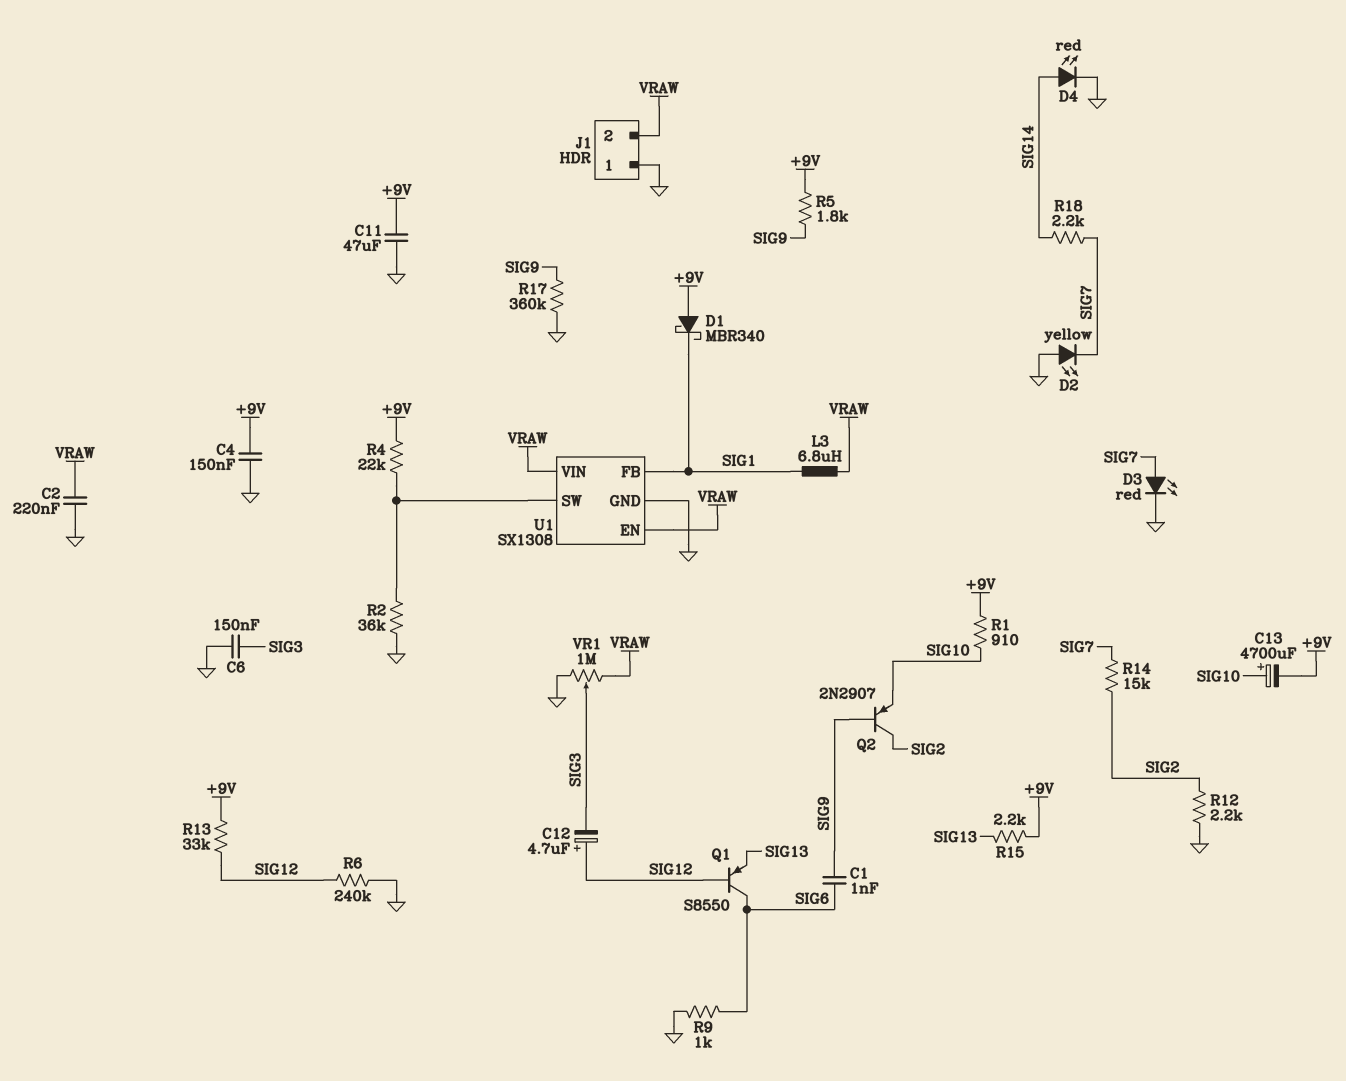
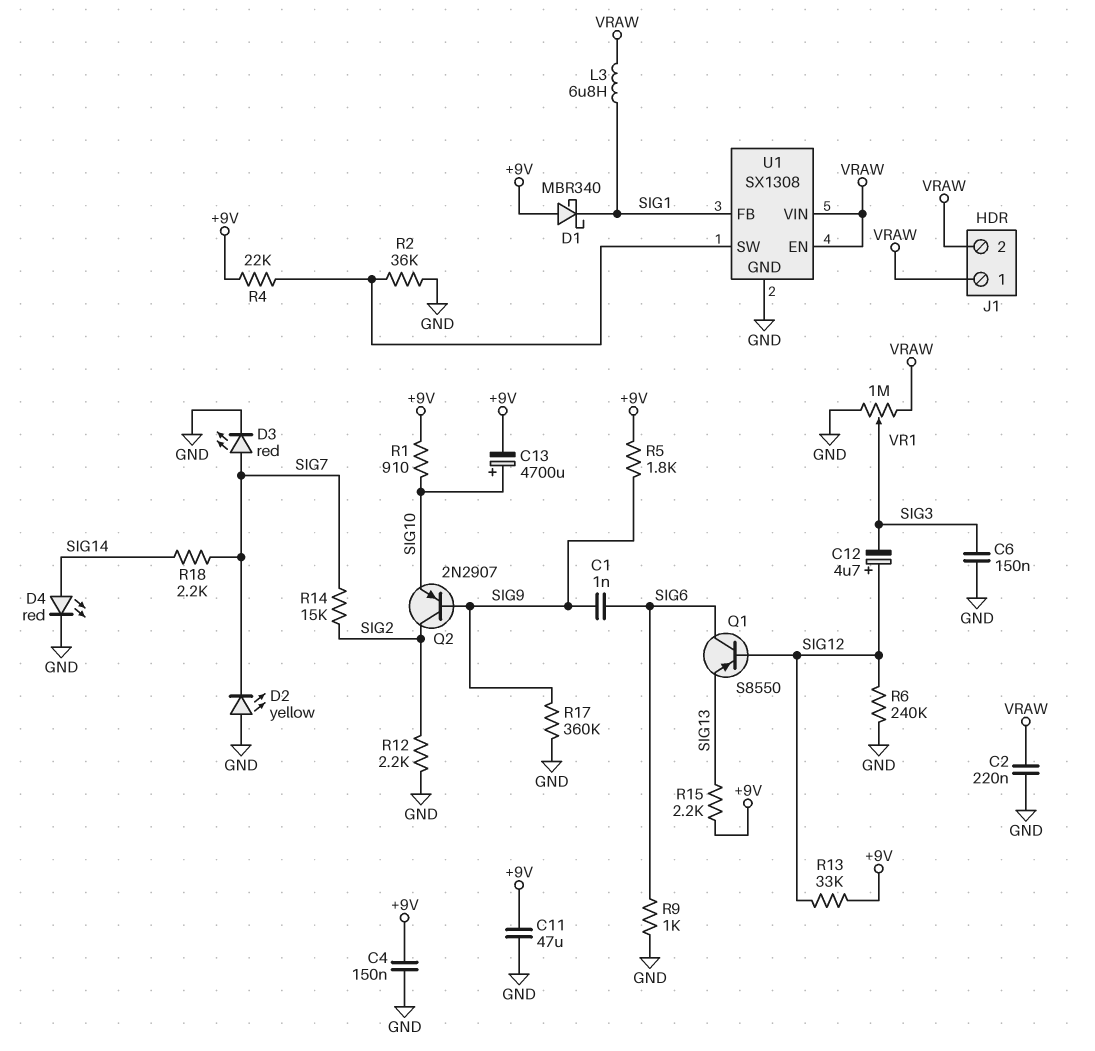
J1 pin 1: GND -> VRAW

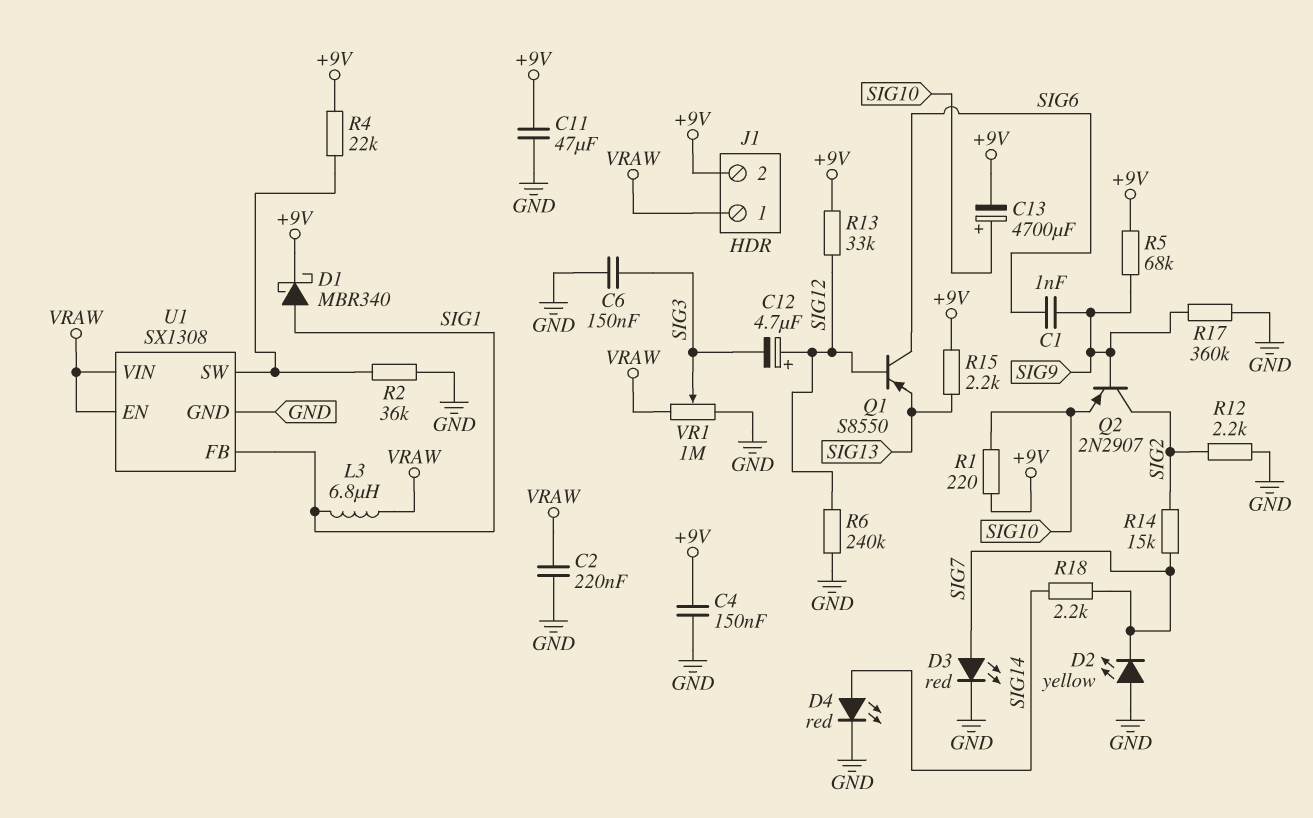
D1: schottky MBR340 (A +9V, K SIG1) -> schottky MBR340 (A SIG1, K +9V)
J1 pin 2: VRAW -> +9V
R1: 910 (+9V, SIG10) -> 220 (+9V, SIG10)
R5: 1.8k (+9V, SIG9) -> 68k (+9V, SIG9)
R9: 1k (GND, SIG6) -> none

